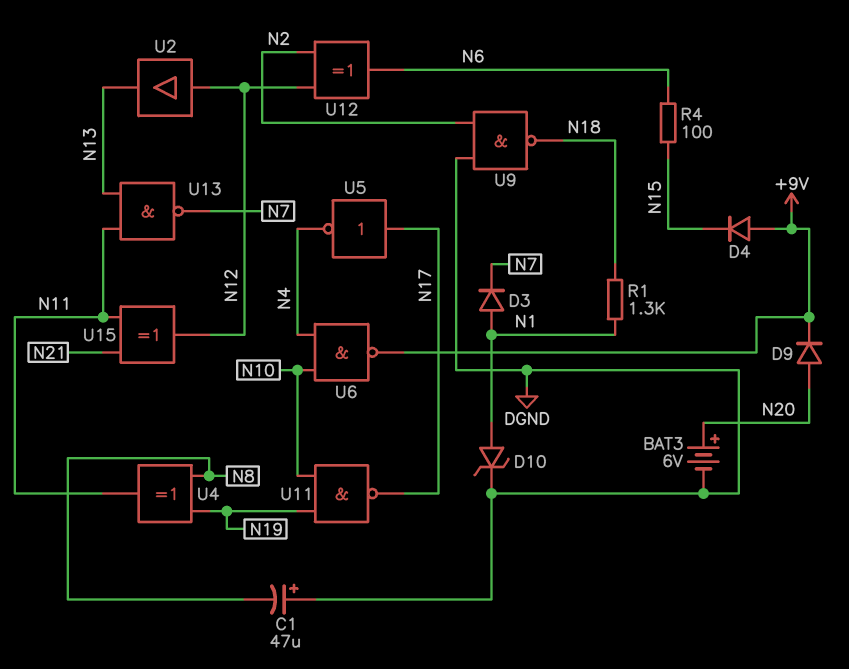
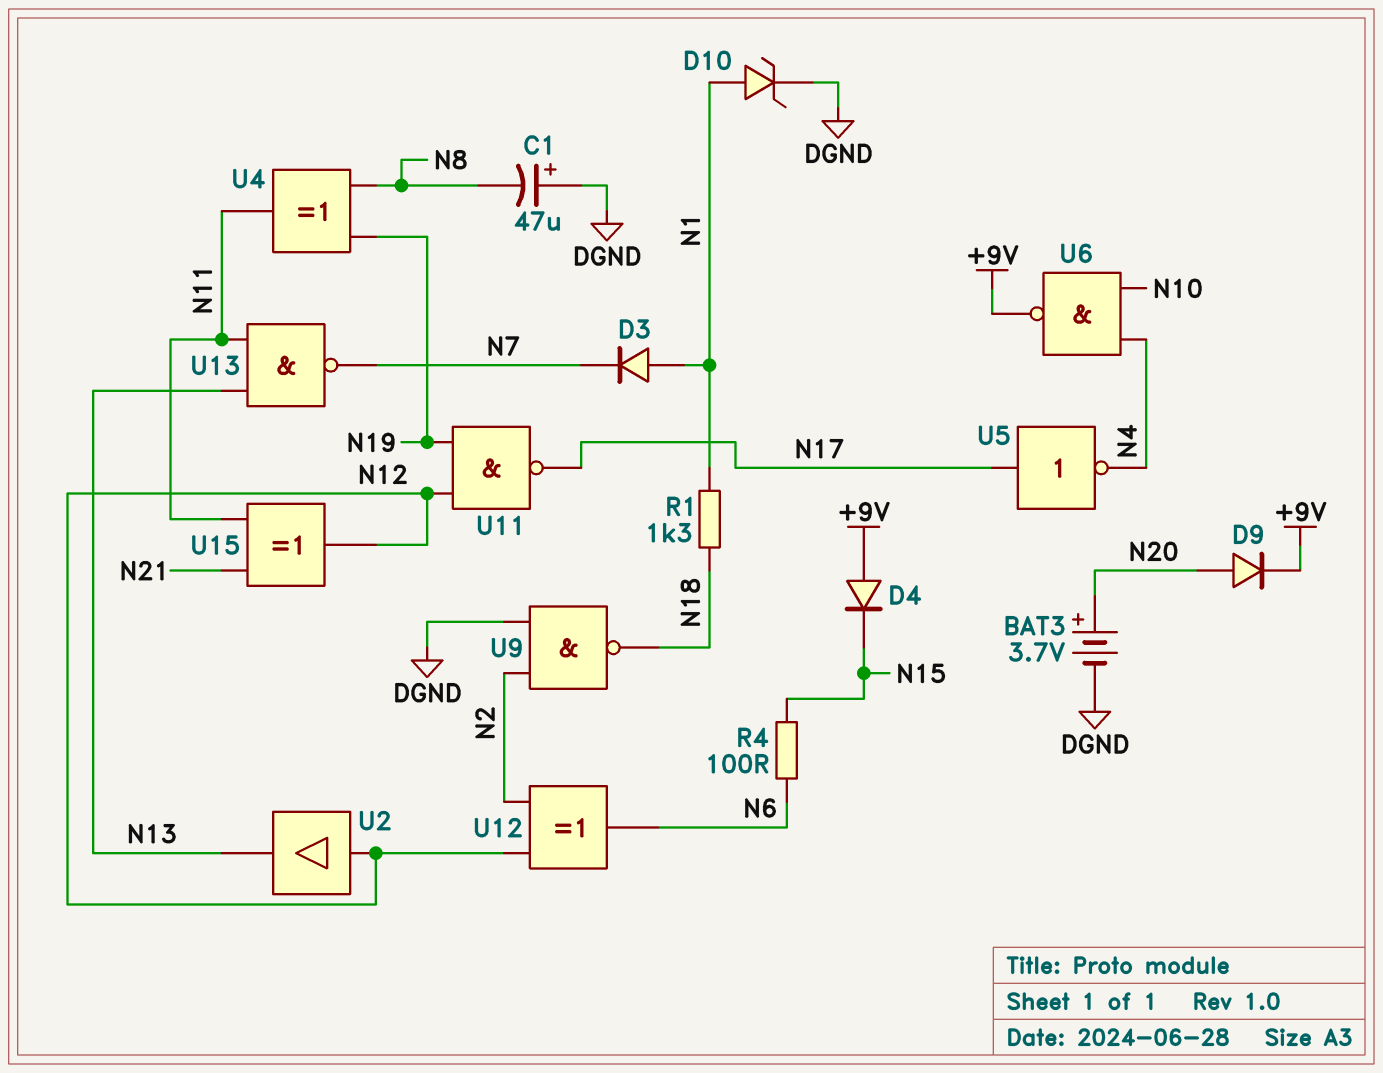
BAT3: 6V (plus N20, minus DGND) -> 3.7V (plus N20, minus DGND)
U11: NAND (in N10, in N19, out N17) -> NAND (in N12, in N19, out N17)

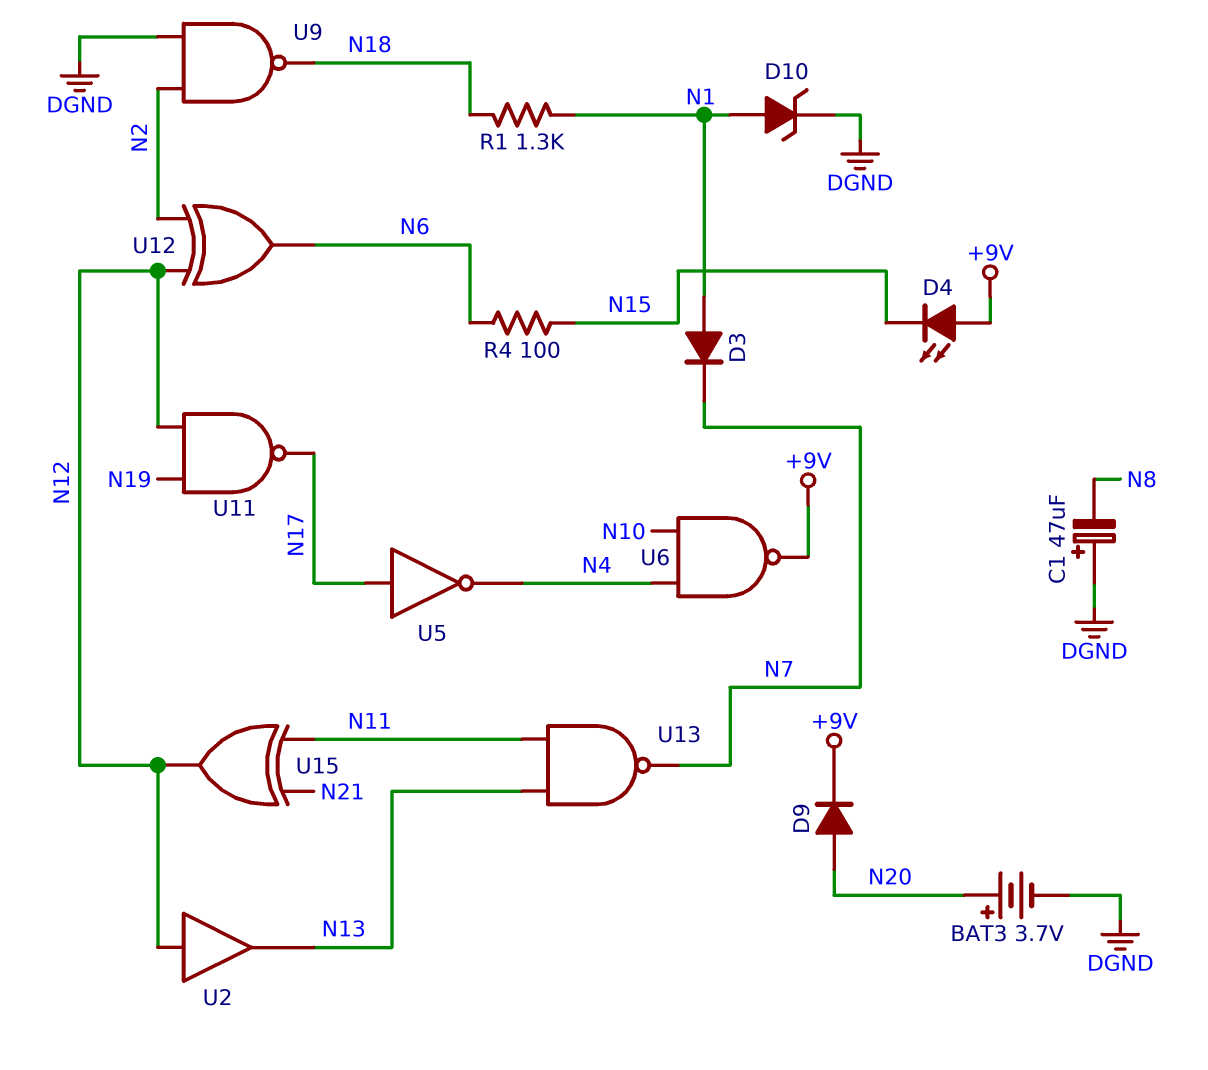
D4: diode (A +9V, K N15) -> LED (A +9V, K N15)
U4: XOR (in N8, in N19, out N11) -> none

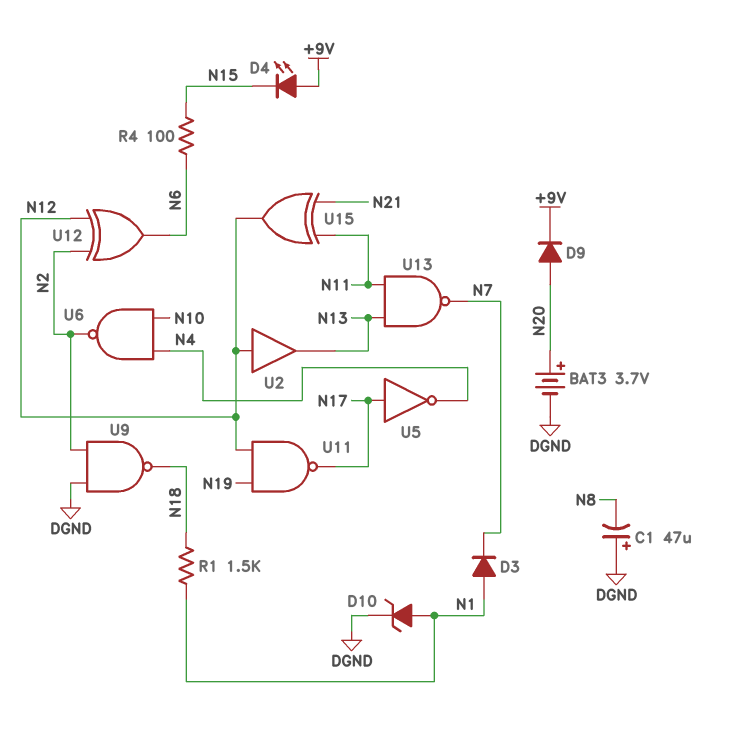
R1: 1.3k (N1, N18) -> 1.5k (N1, N18)
U6: NAND (in N4, in N10, out +9V) -> NAND (in N4, in N10, out N2)

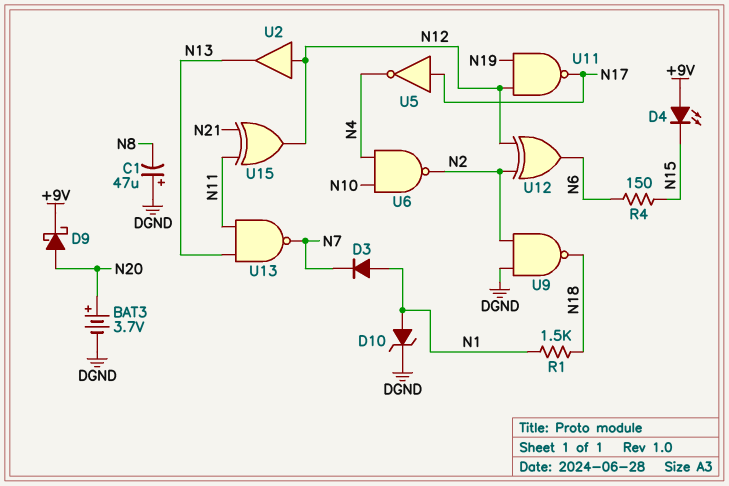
D9: diode (A N20, K +9V) -> schottky (A N20, K +9V)
R4: 100 (N6, N15) -> 150 (N6, N15)

